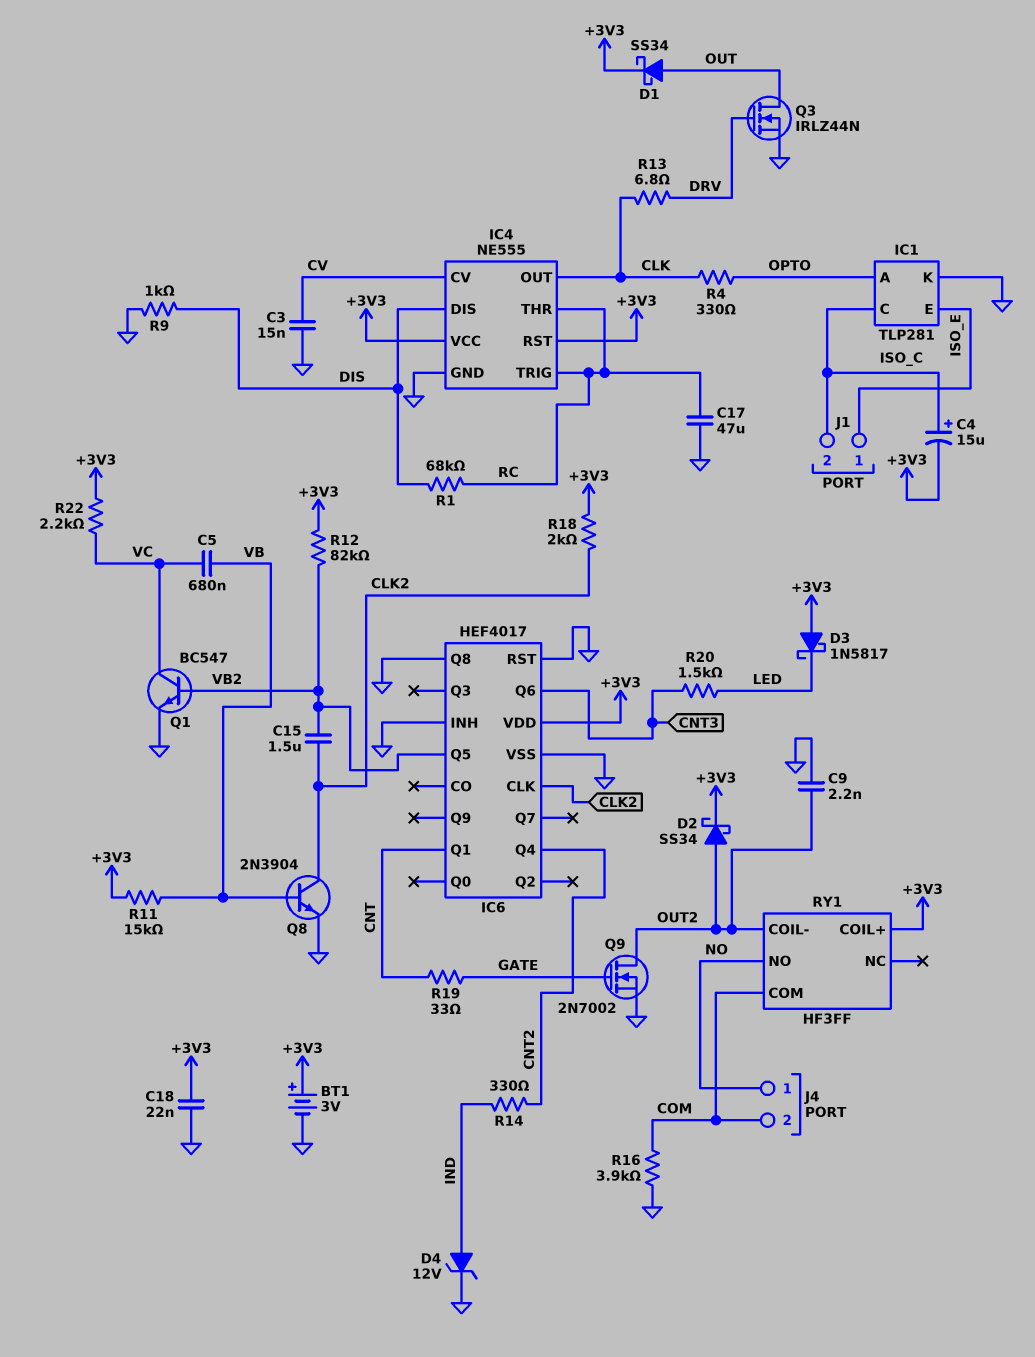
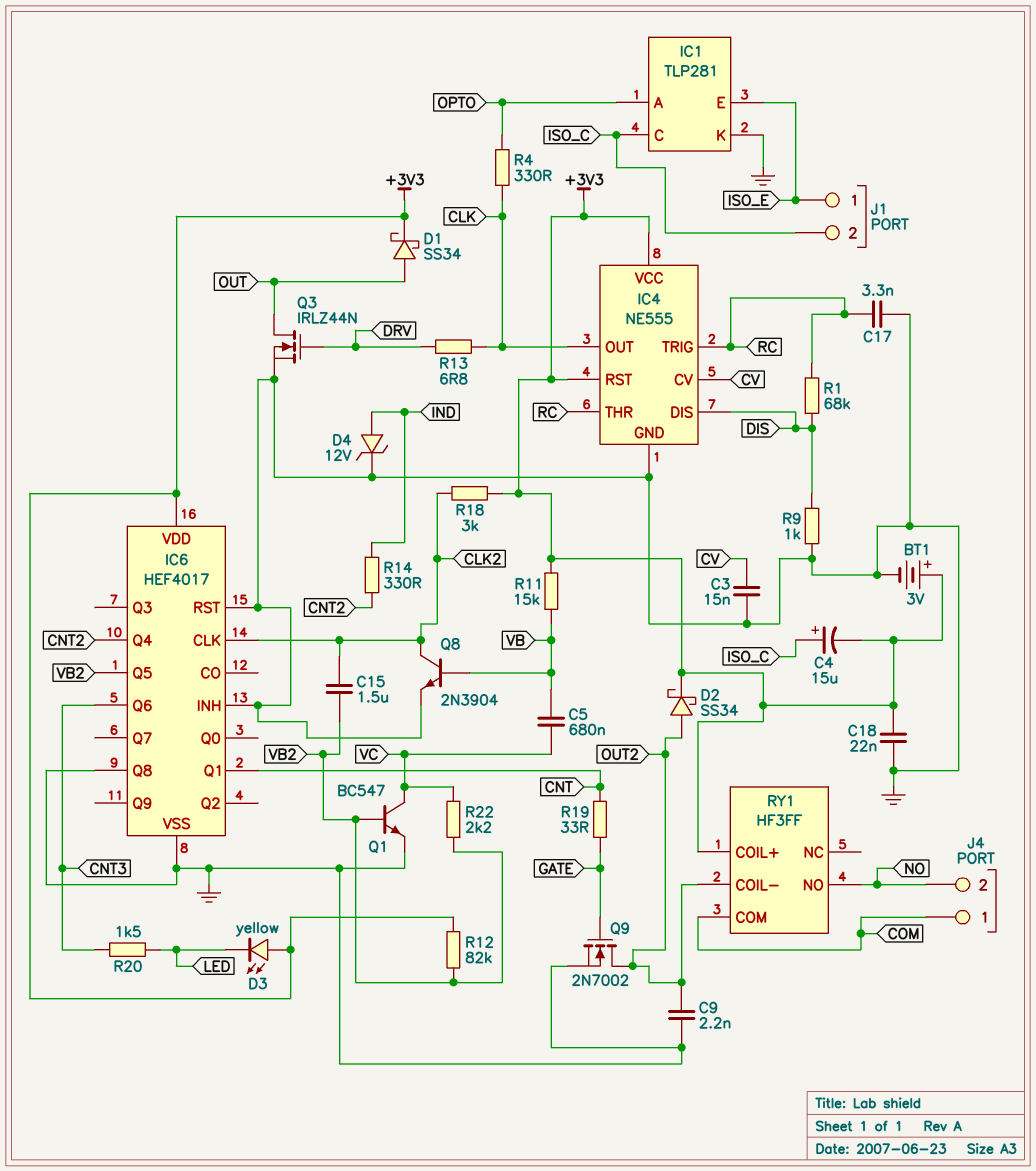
C17: 47uF (GND, RC) -> 3.3nF (GND, RC)
D3: schottky 1N5817 (A +3V3, K LED) -> LED yellow (A +3V3, K LED)
J4 pin 1: NO -> COM
J4 pin 2: COM -> NO
R16: 3.9k (COM, GND) -> none
R18: 2k (+3V3, CLK2) -> 3k (+3V3, CLK2)
R22: 2.2k (+3V3, VC) -> 2.2k (VB2, VC)

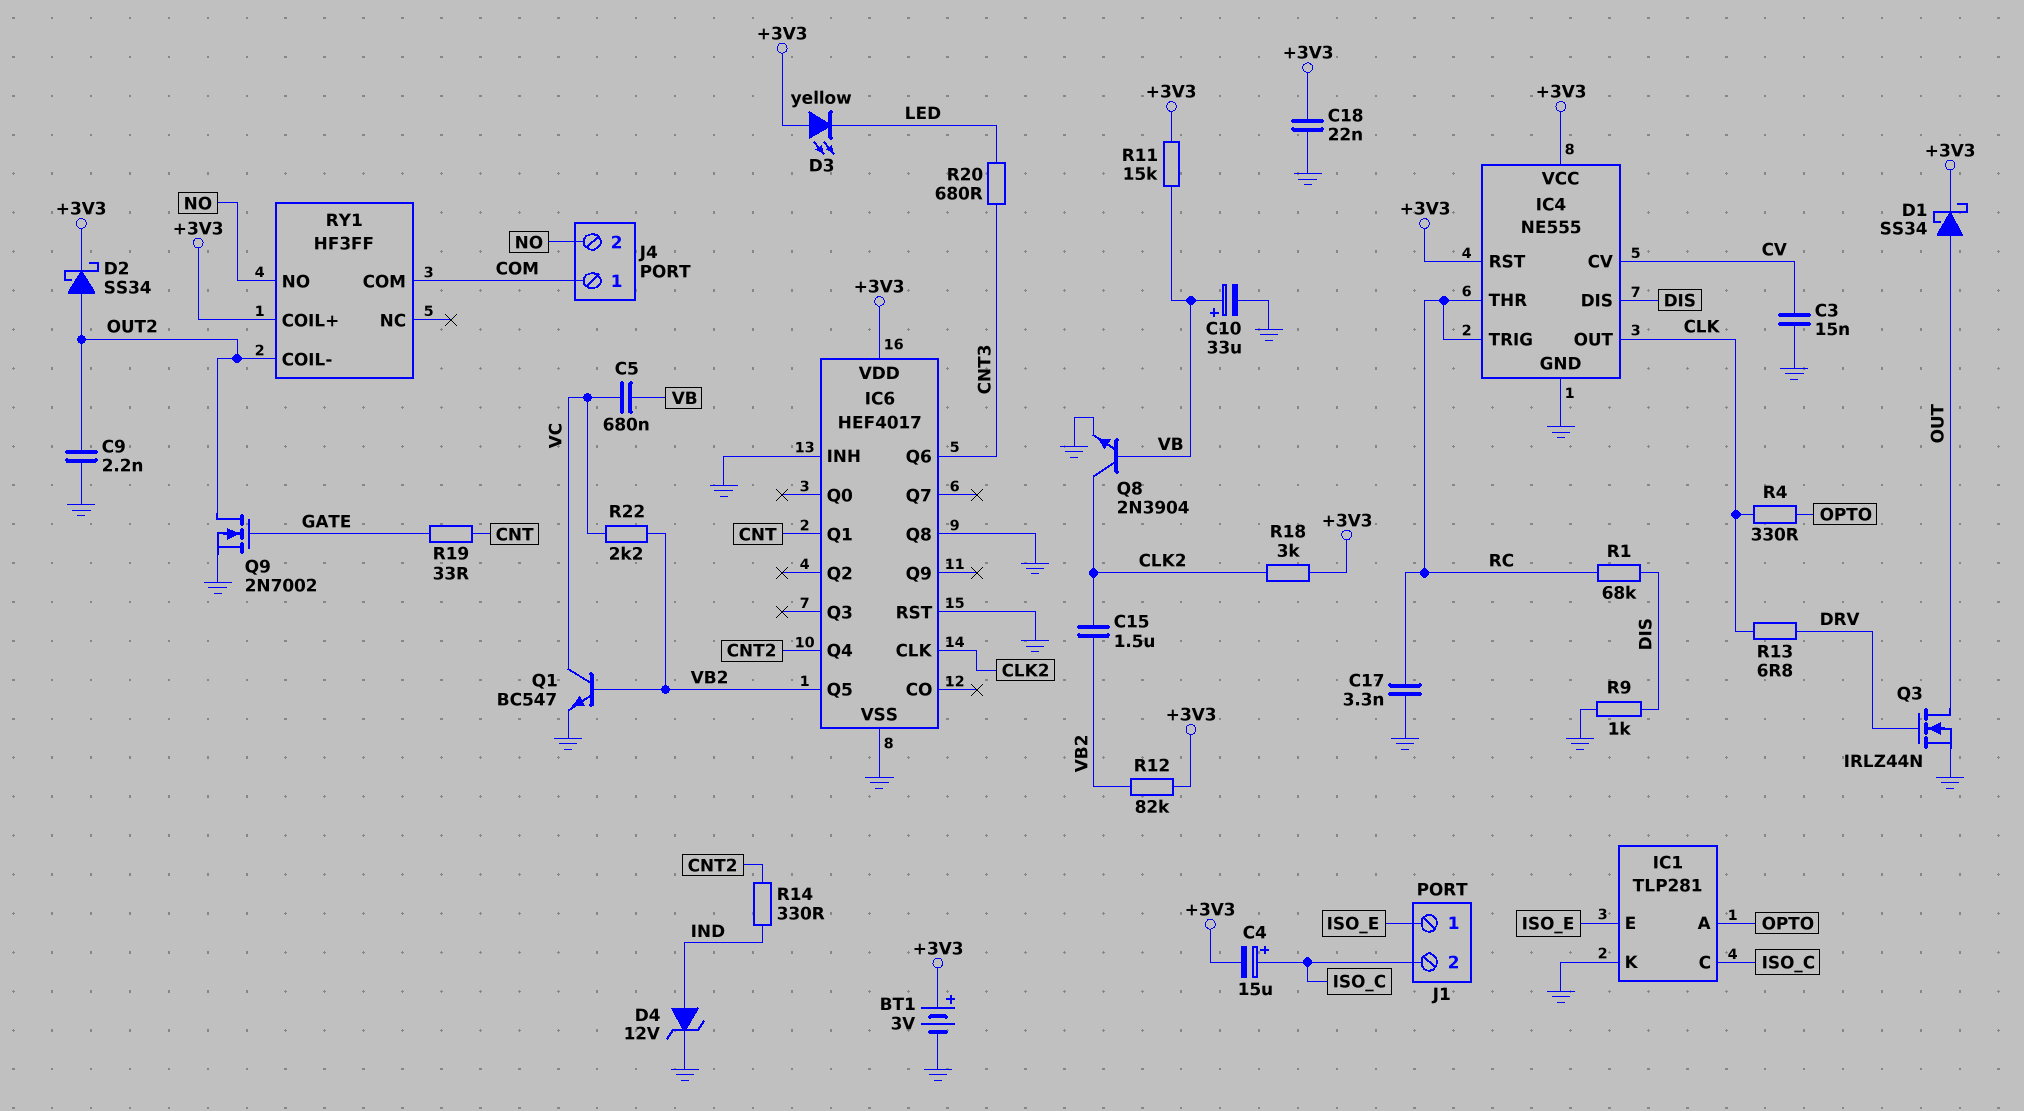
C10: none -> 33uF (plus VB, minus GND)
R20: 1.5k (CNT3, LED) -> 680 (CNT3, LED)

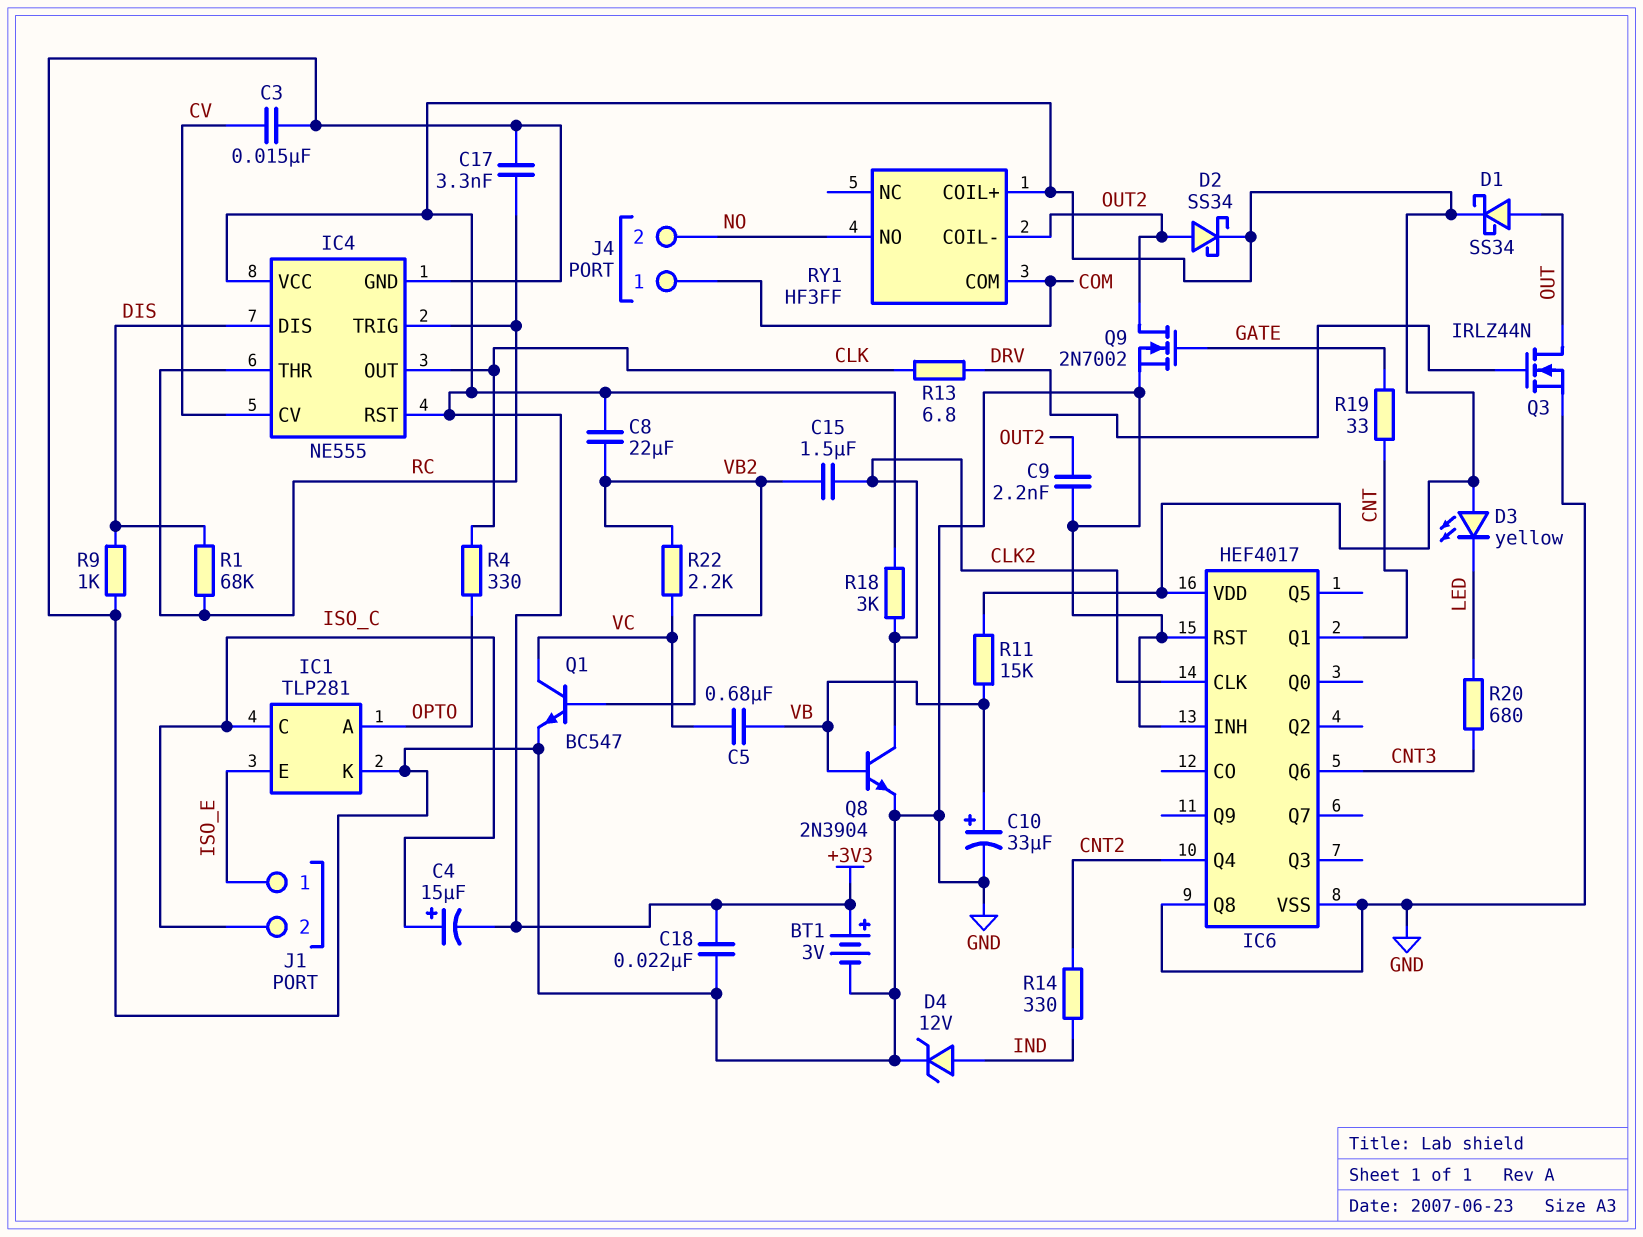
C8: none -> 22uF (+3V3, VB2)
IC6 pin Q5: VB2 -> none
R12: 82k (+3V3, VB2) -> none

